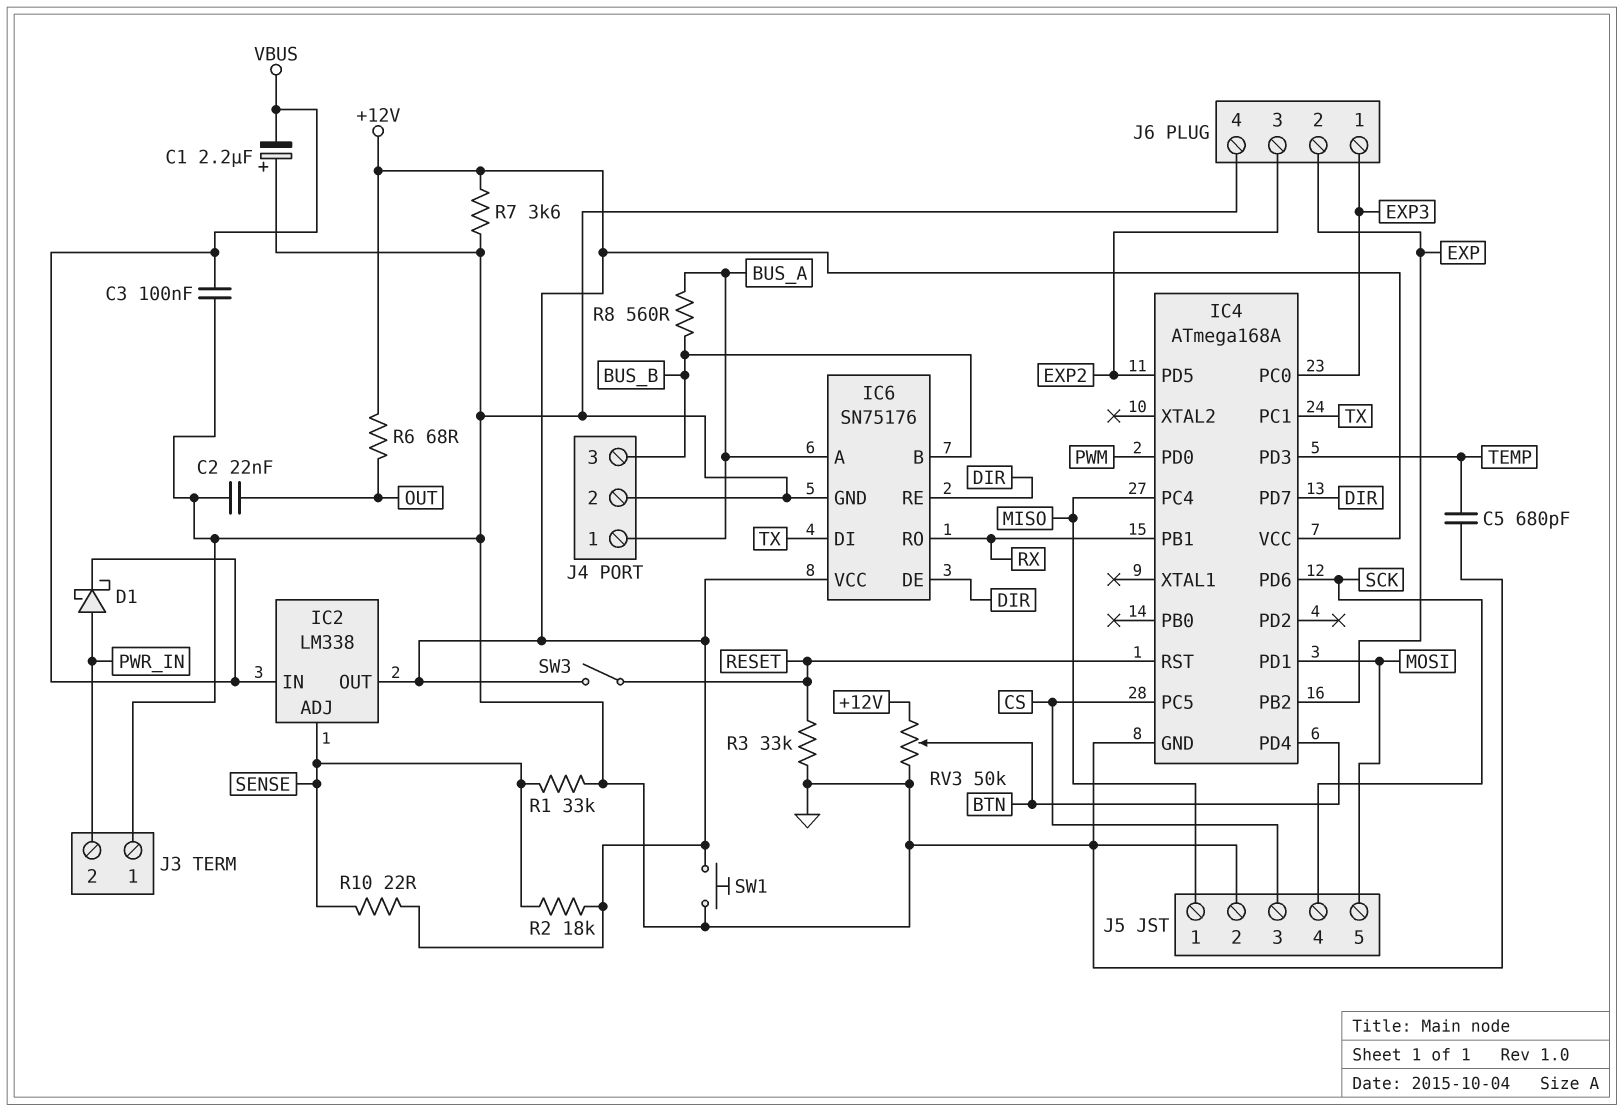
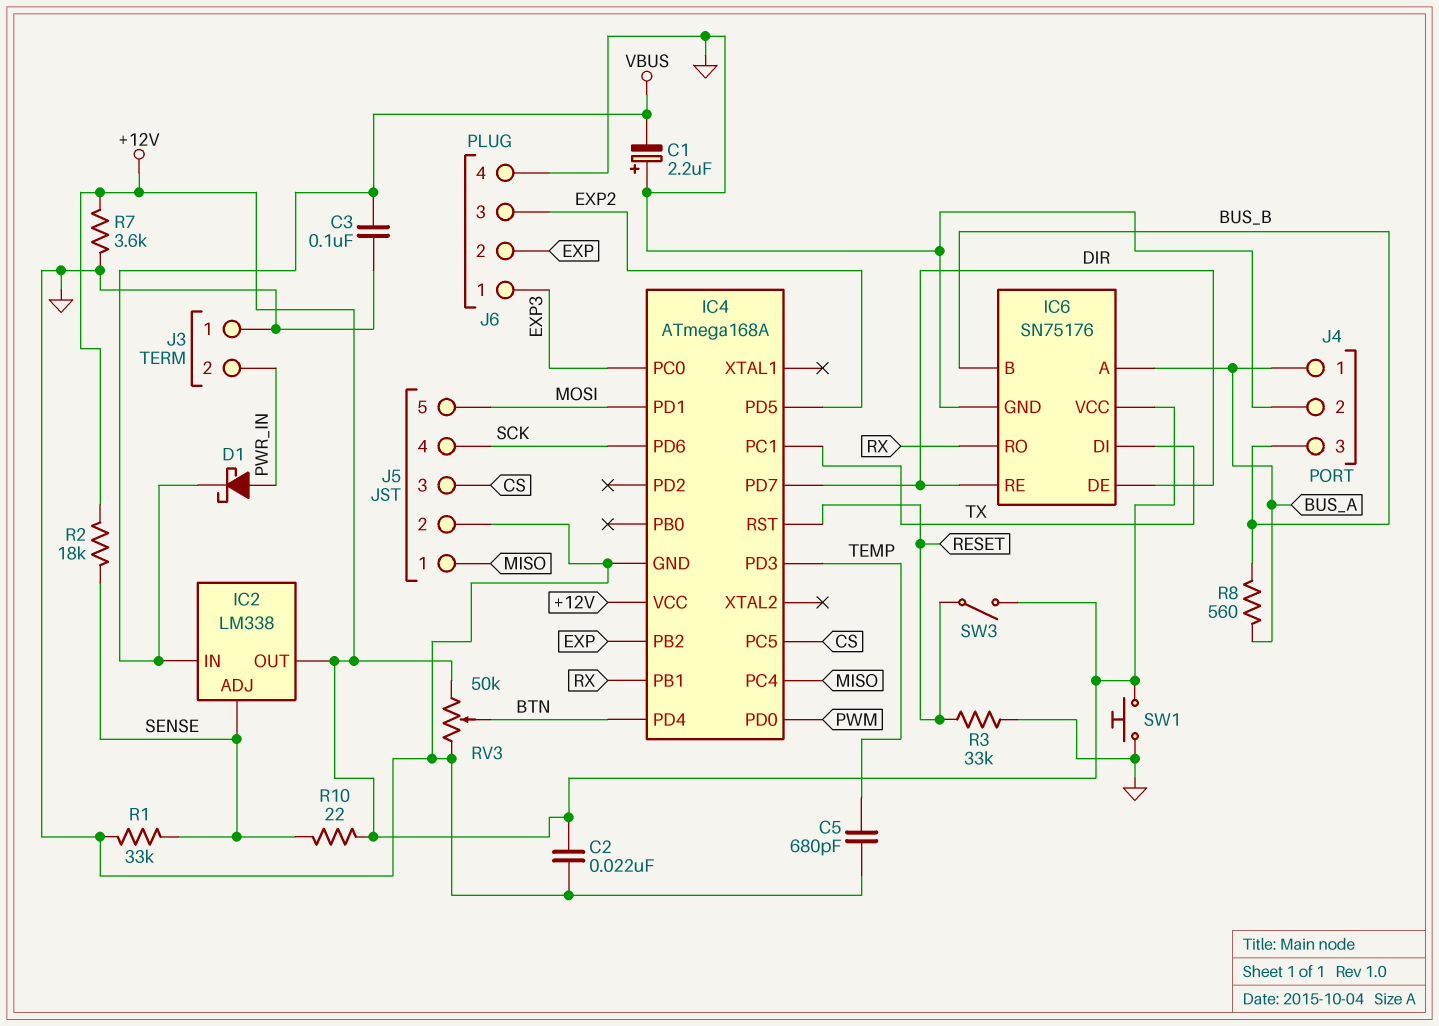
C2: 22nF (GND, OUT) -> 22nF (+12V, GND)
R6: 68 (+12V, OUT) -> none

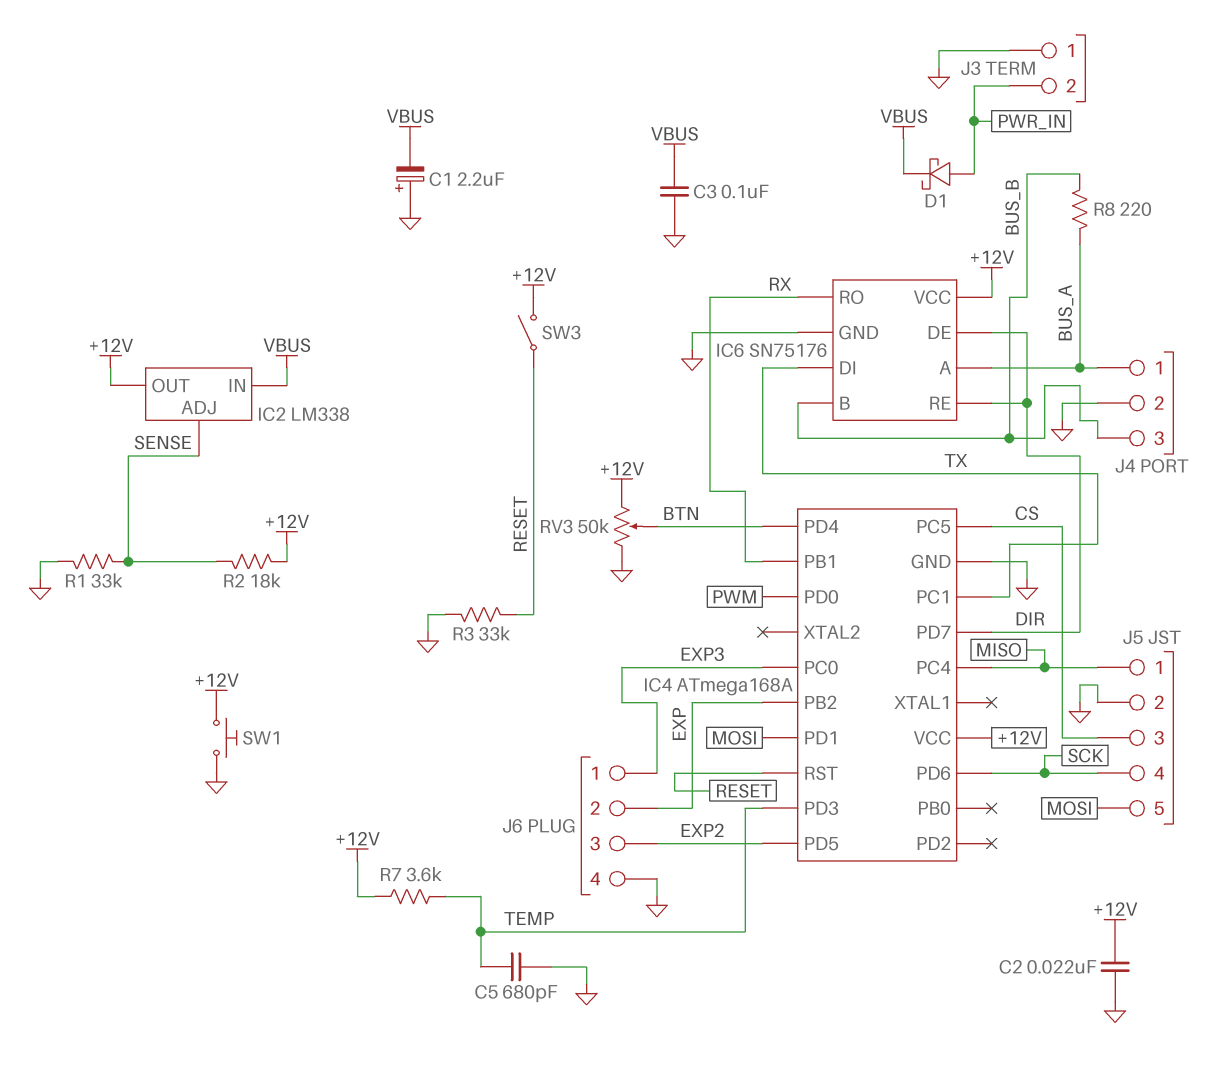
R7: 3.6k (+12V, GND) -> 3.6k (+12V, TEMP)
R8: 560 (BUS_A, BUS_B) -> 220 (BUS_A, BUS_B)
R10: 22 (+12V, SENSE) -> none

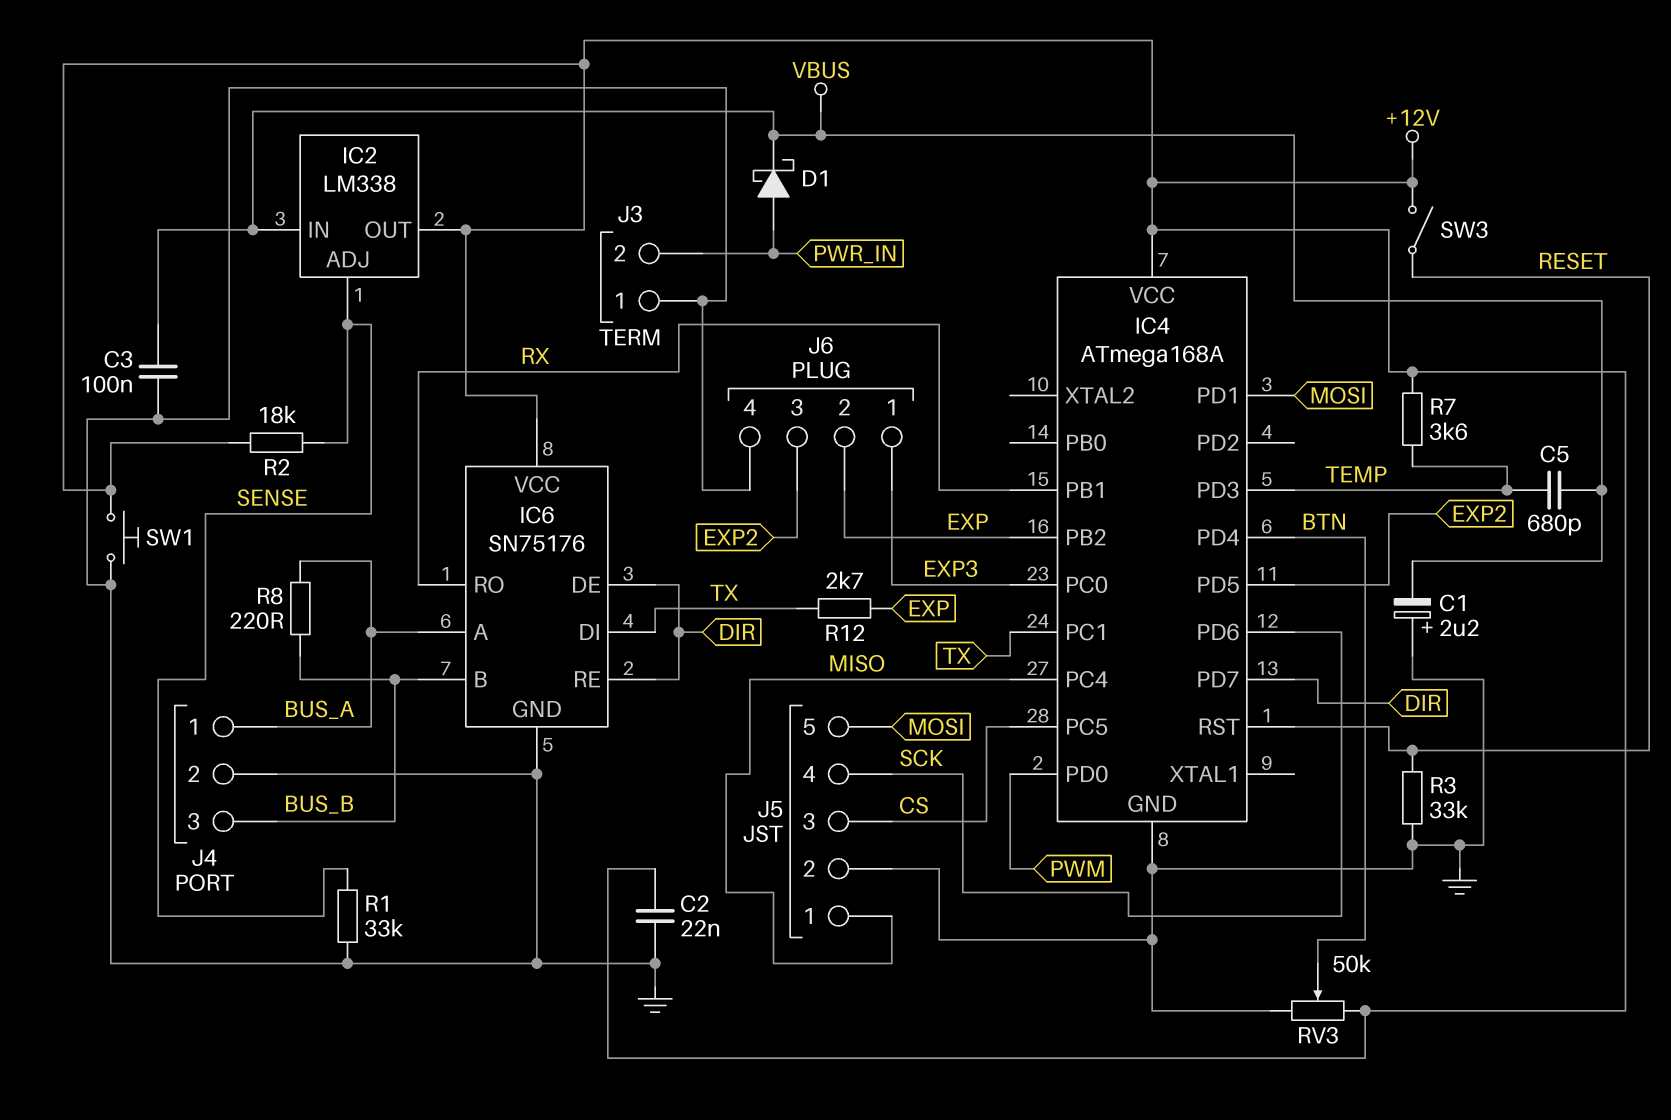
C5: 680pF (GND, TEMP) -> 680pF (TEMP, VBUS)
R12: none -> 2.7k (EXP, TX)

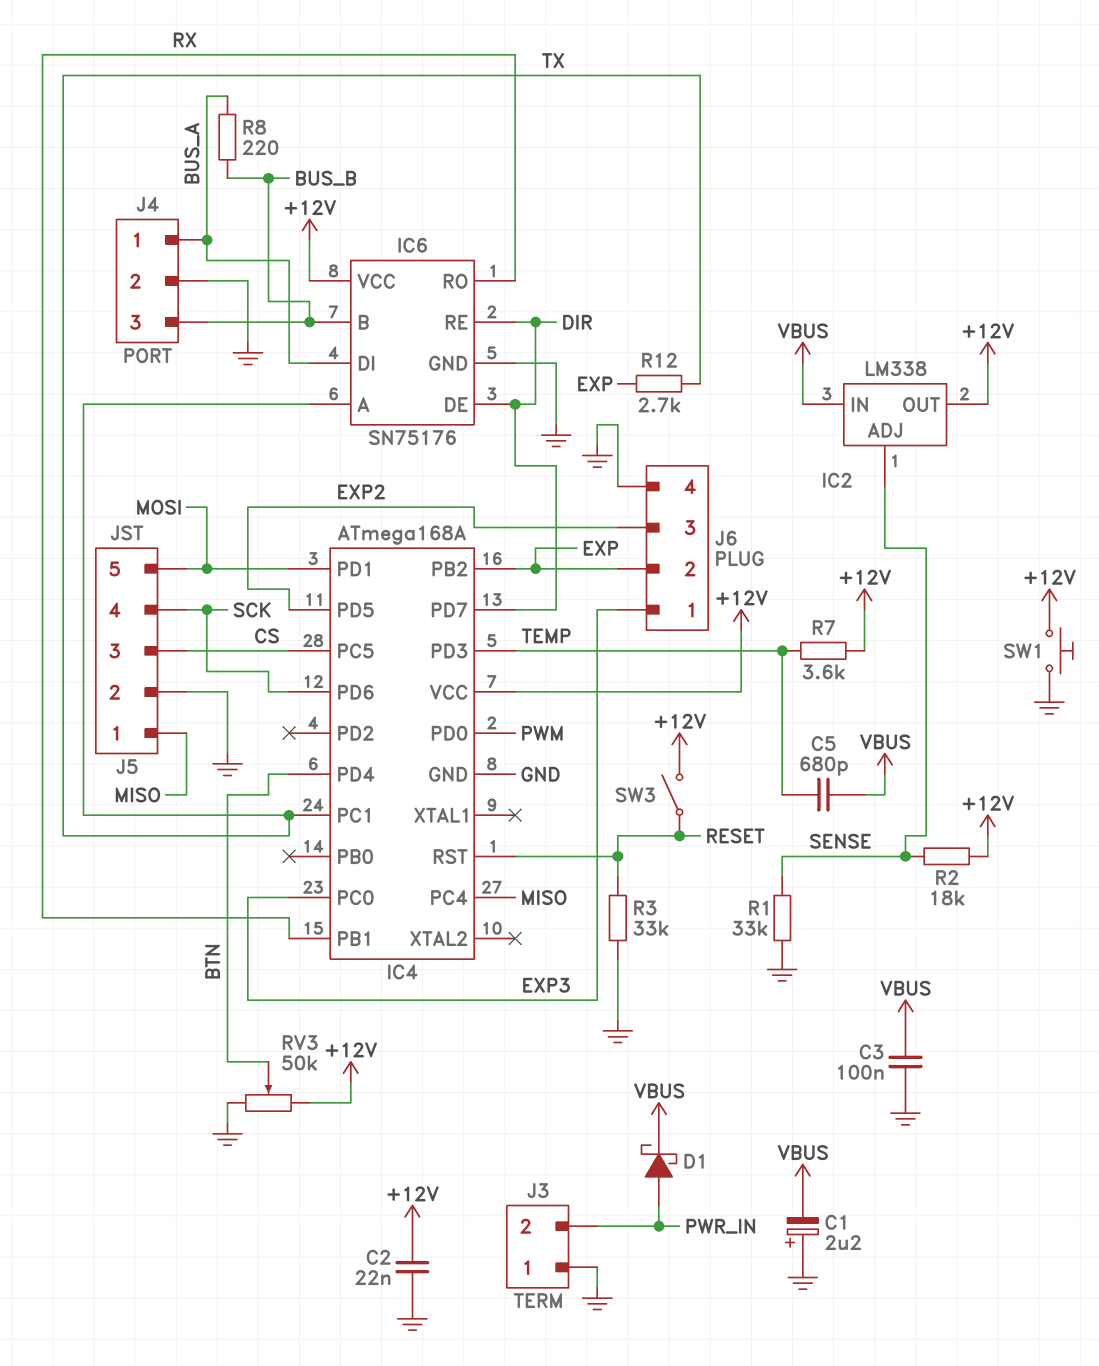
IC6 pin A: BUS_A -> TX
IC6 pin DI: TX -> BUS_A

